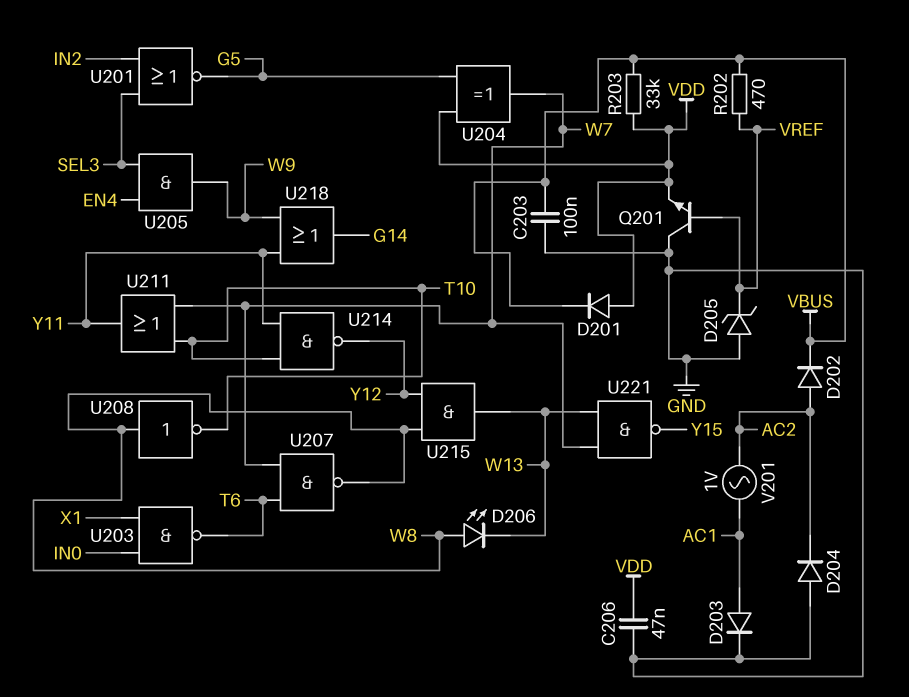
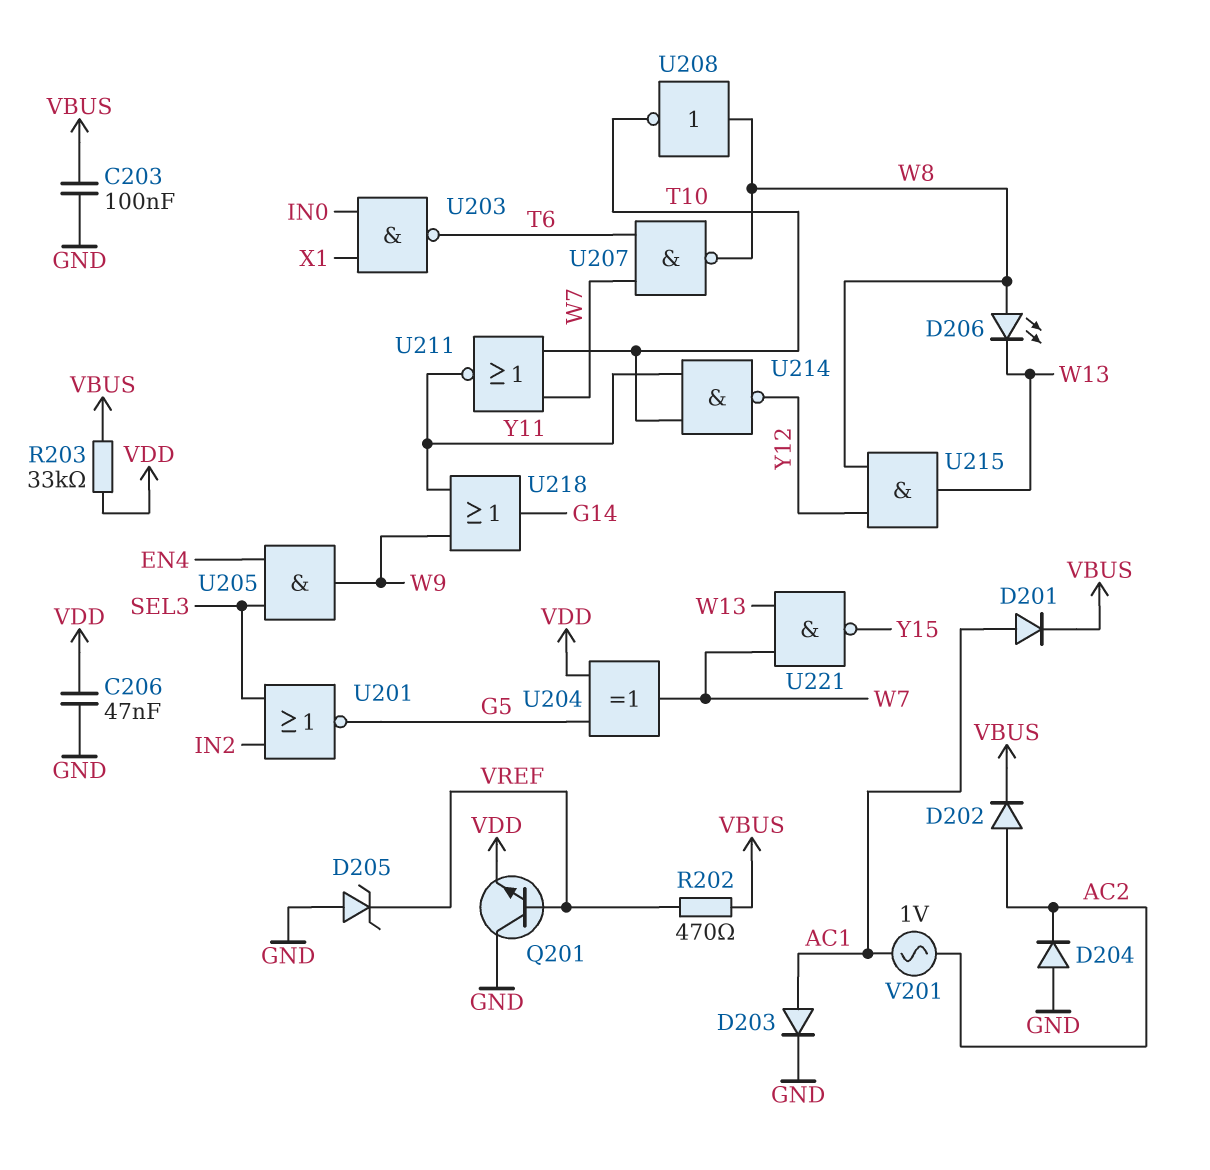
D201: diode (A VDD, K VBUS) -> diode (A AC1, K VBUS)
U211: OR (in T10, in W7, out Y11) -> NOR (in T10, in W7, out Y11)

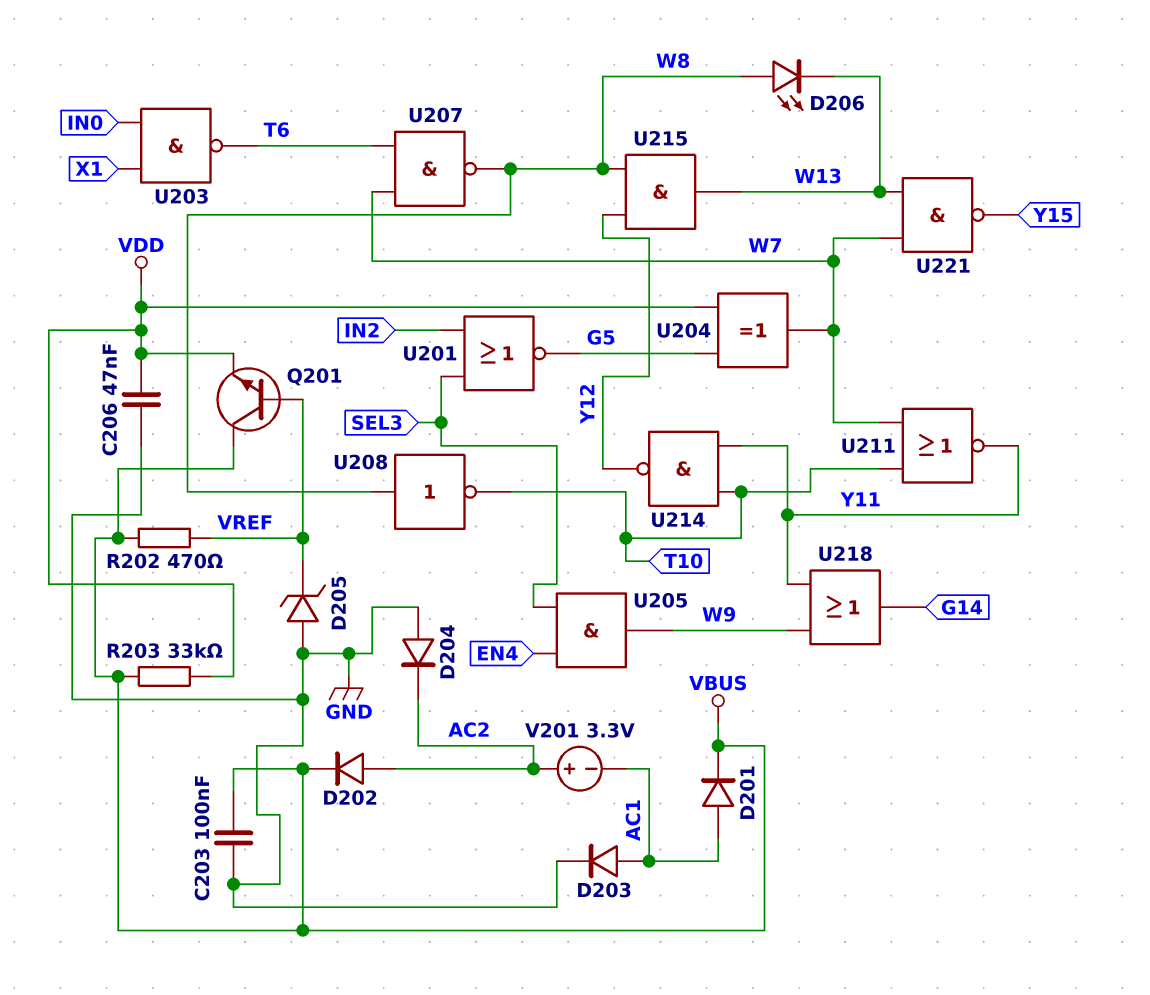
Q201: NPN (B VREF, C GND, E VDD) -> NPN (B VREF, C VBUS, E VDD)
V201: AC 1V (AC1, AC2) -> 3.3V (plus AC2, minus AC1)

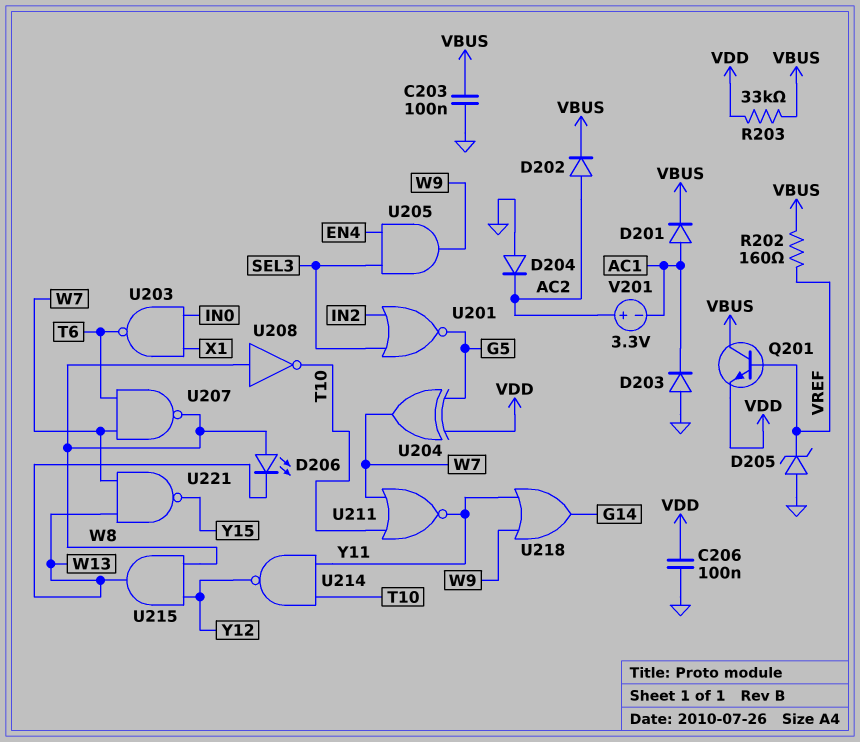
C206: 47nF (GND, VDD) -> 100nF (GND, VDD)
D203: diode (A AC1, K GND) -> diode (A GND, K AC1)
R202: 470 (VBUS, VREF) -> 160 (VBUS, VREF)

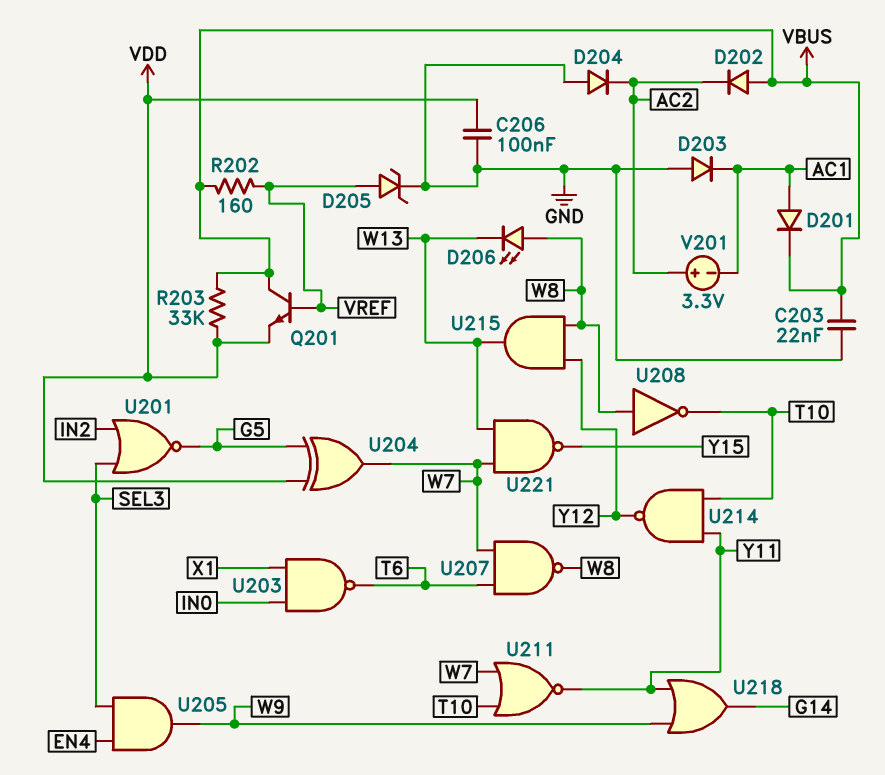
C203: 100nF (GND, VBUS) -> 22nF (GND, VBUS)
D202: diode (A AC2, K VBUS) -> diode (A VBUS, K AC2)
D205: zener (A GND, K VREF) -> zener (A VREF, K GND)

